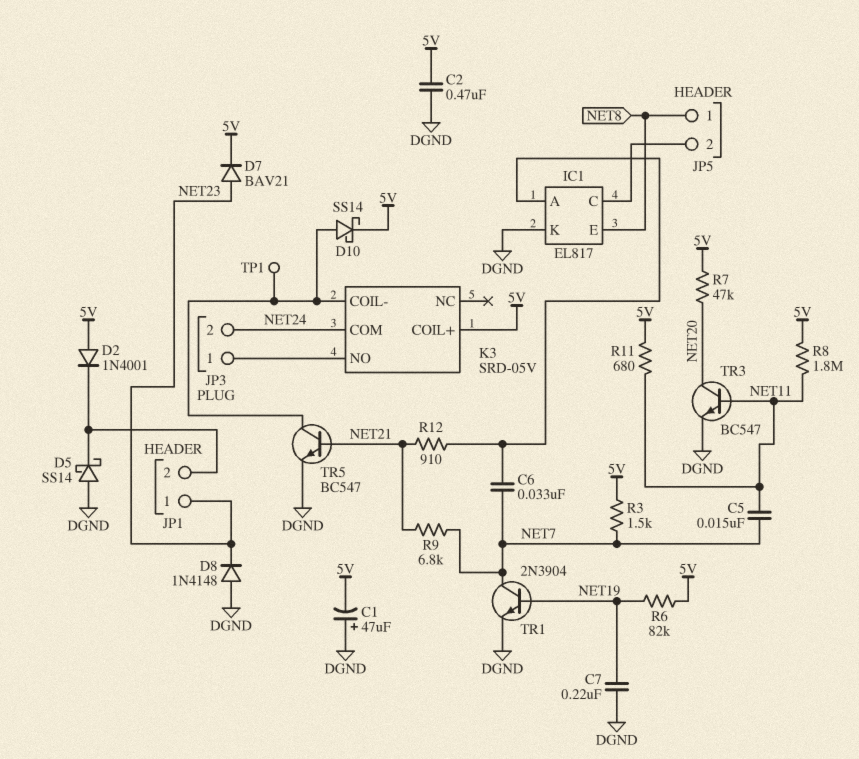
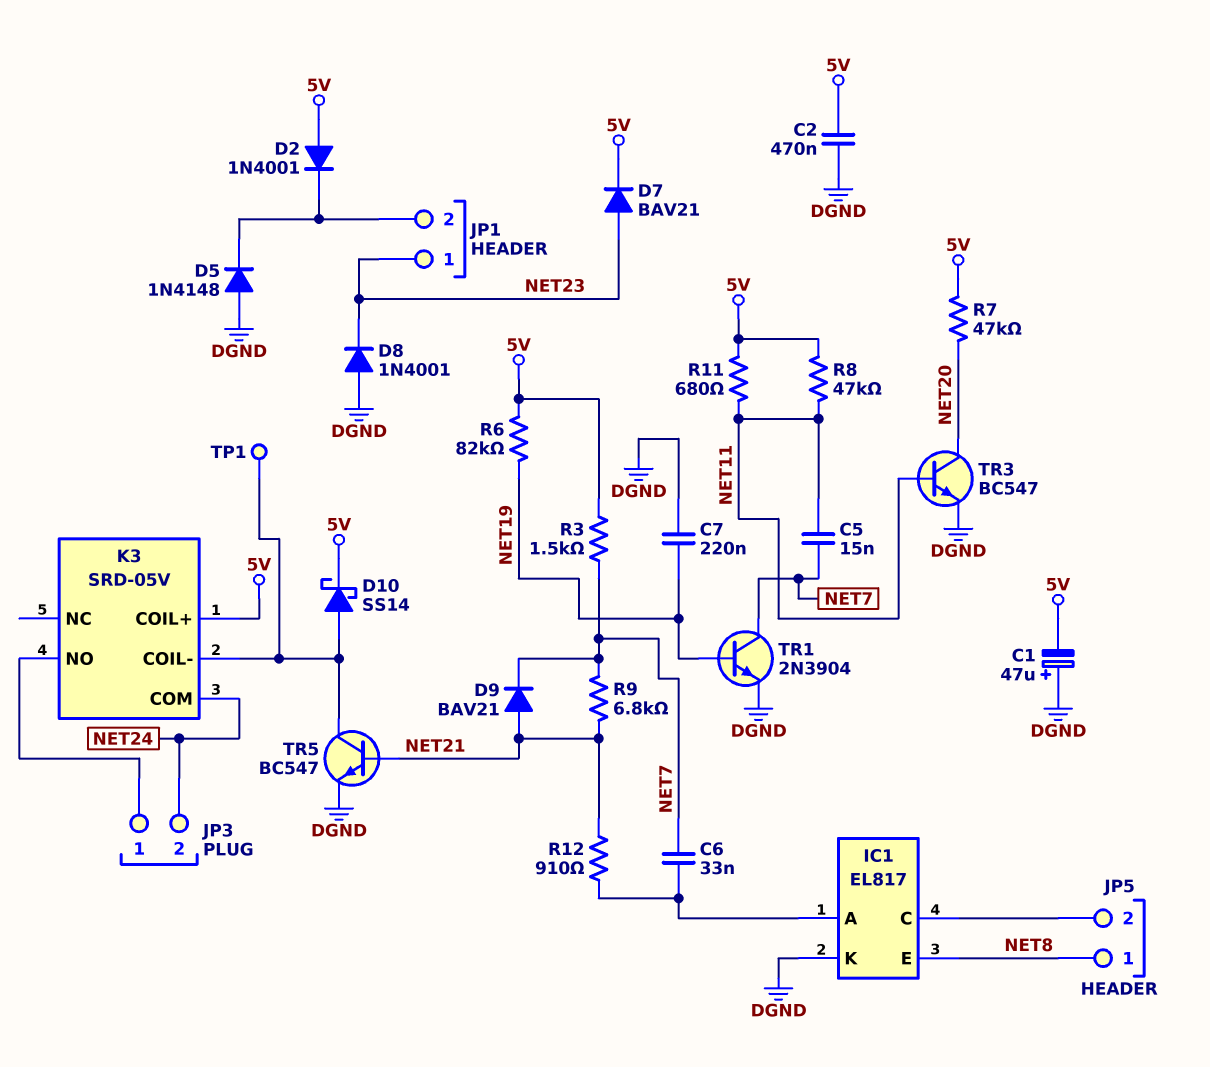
D5: schottky SS14 (A DGND, K JP1/2) -> diode 1N4148 (A DGND, K JP1/2)
D8: diode 1N4148 (A DGND, K NET23) -> diode 1N4001 (A DGND, K NET23)
D9: none -> diode BAV21 (A NET21, K NET7)
R8: 1.8M (5V, NET11) -> 47k (5V, NET11)

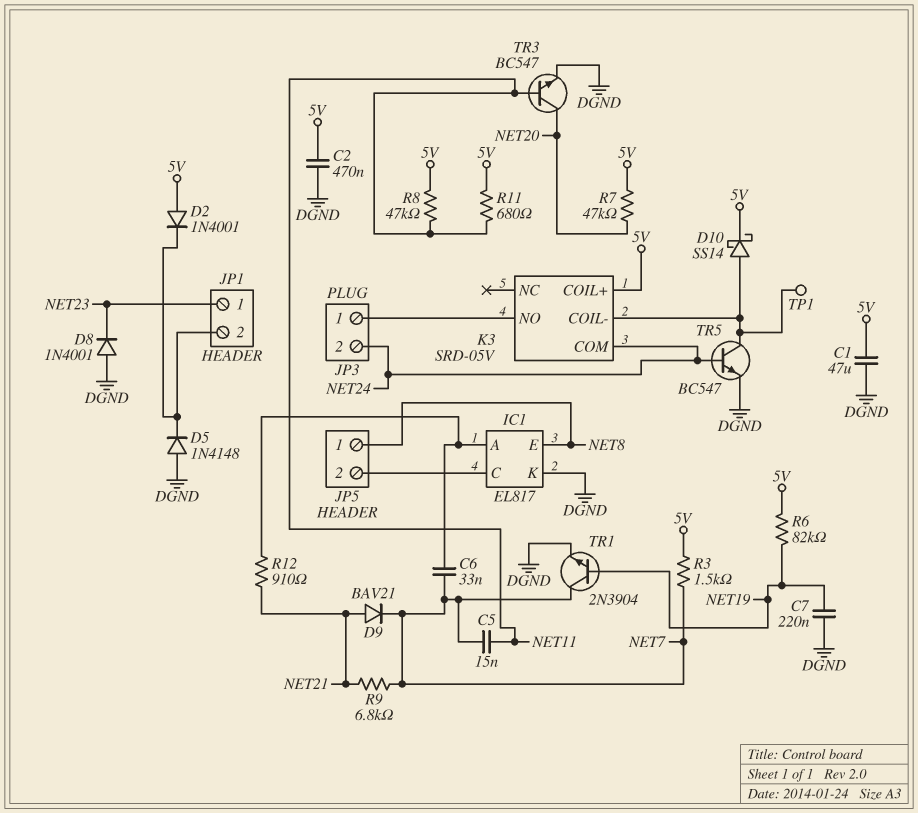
C1: 47uF (plus DGND, minus 5V) -> 47uF (5V, DGND)
D7: diode BAV21 (A NET23, K 5V) -> none
TR5: NPN BC547 (B NET21, C K3/COIL-, E DGND) -> NPN BC547 (B NET24, C K3/COIL-, E DGND)

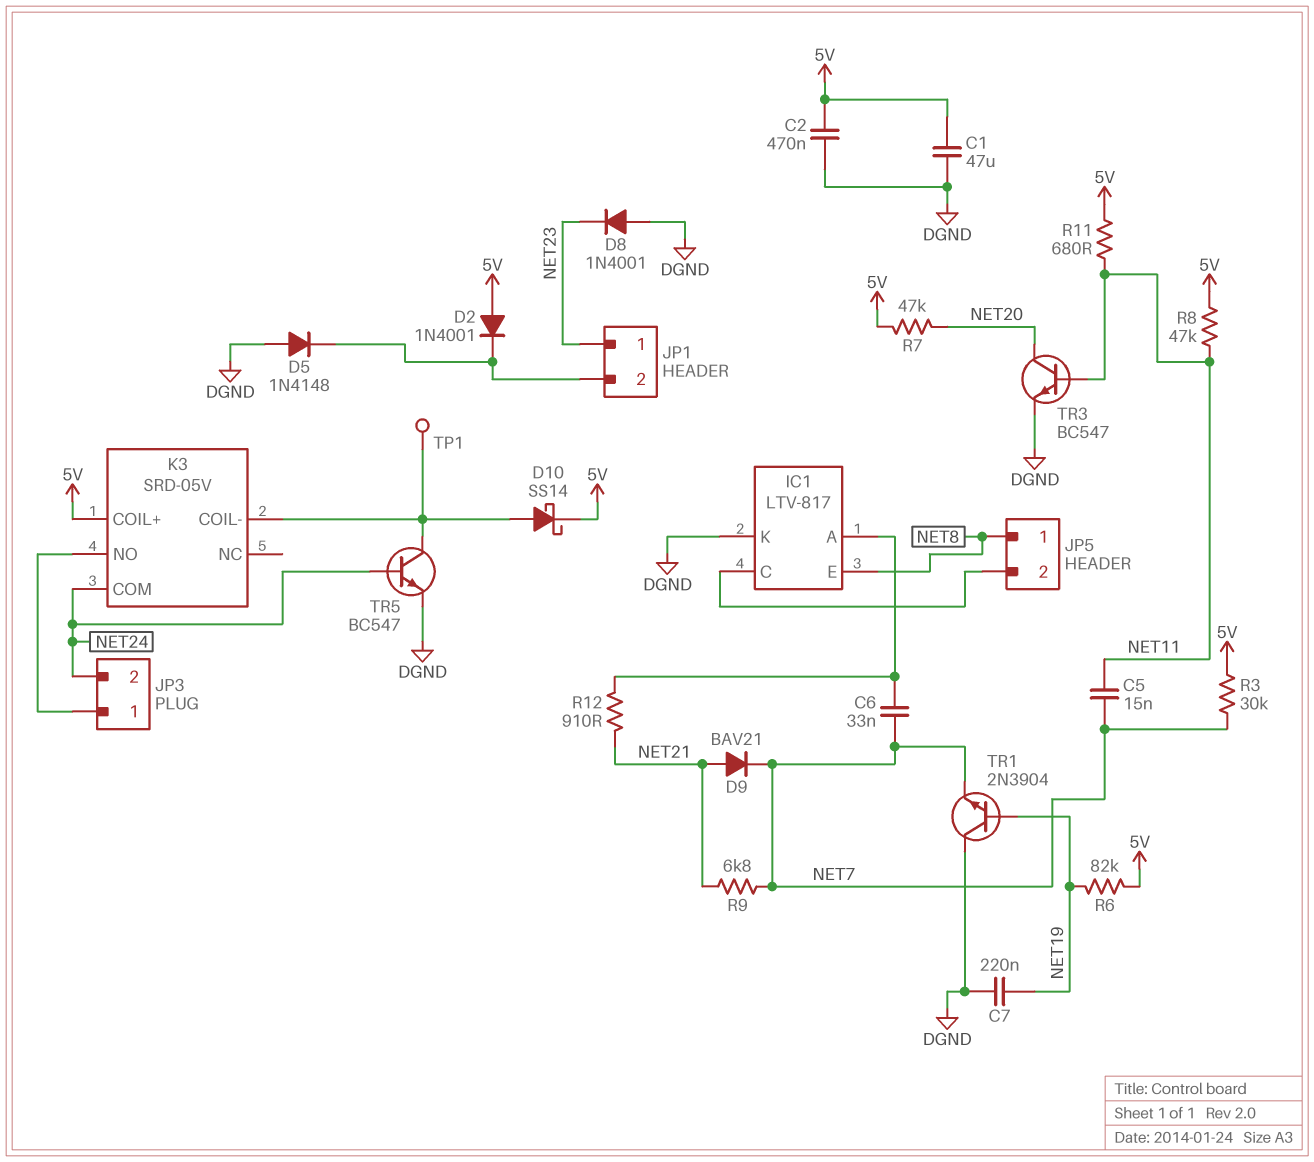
IC1: EL817 -> LTV-817
R3: 1.5k (5V, NET7) -> 30k (5V, NET7)
TR1: NPN 2N3904 (B NET19, C NET7, E DGND) -> NPN 2N3904 (B NET19, C DGND, E NET7)

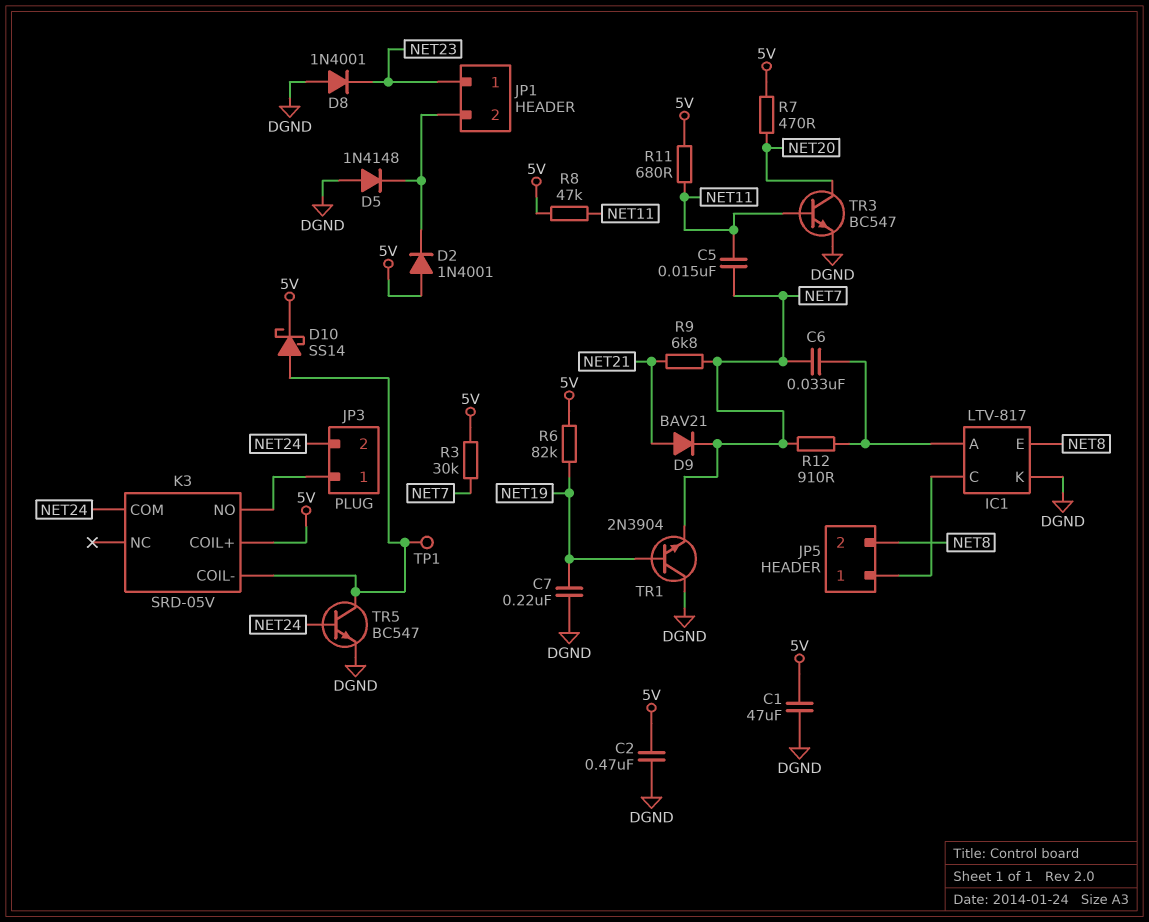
JP5 pin 1: NET8 -> IC1/C
JP5 pin 2: IC1/C -> NET8
R7: 47k (5V, NET20) -> 470 (5V, NET20)
R12: 910 (IC1/A, NET21) -> 910 (IC1/A, NET7)

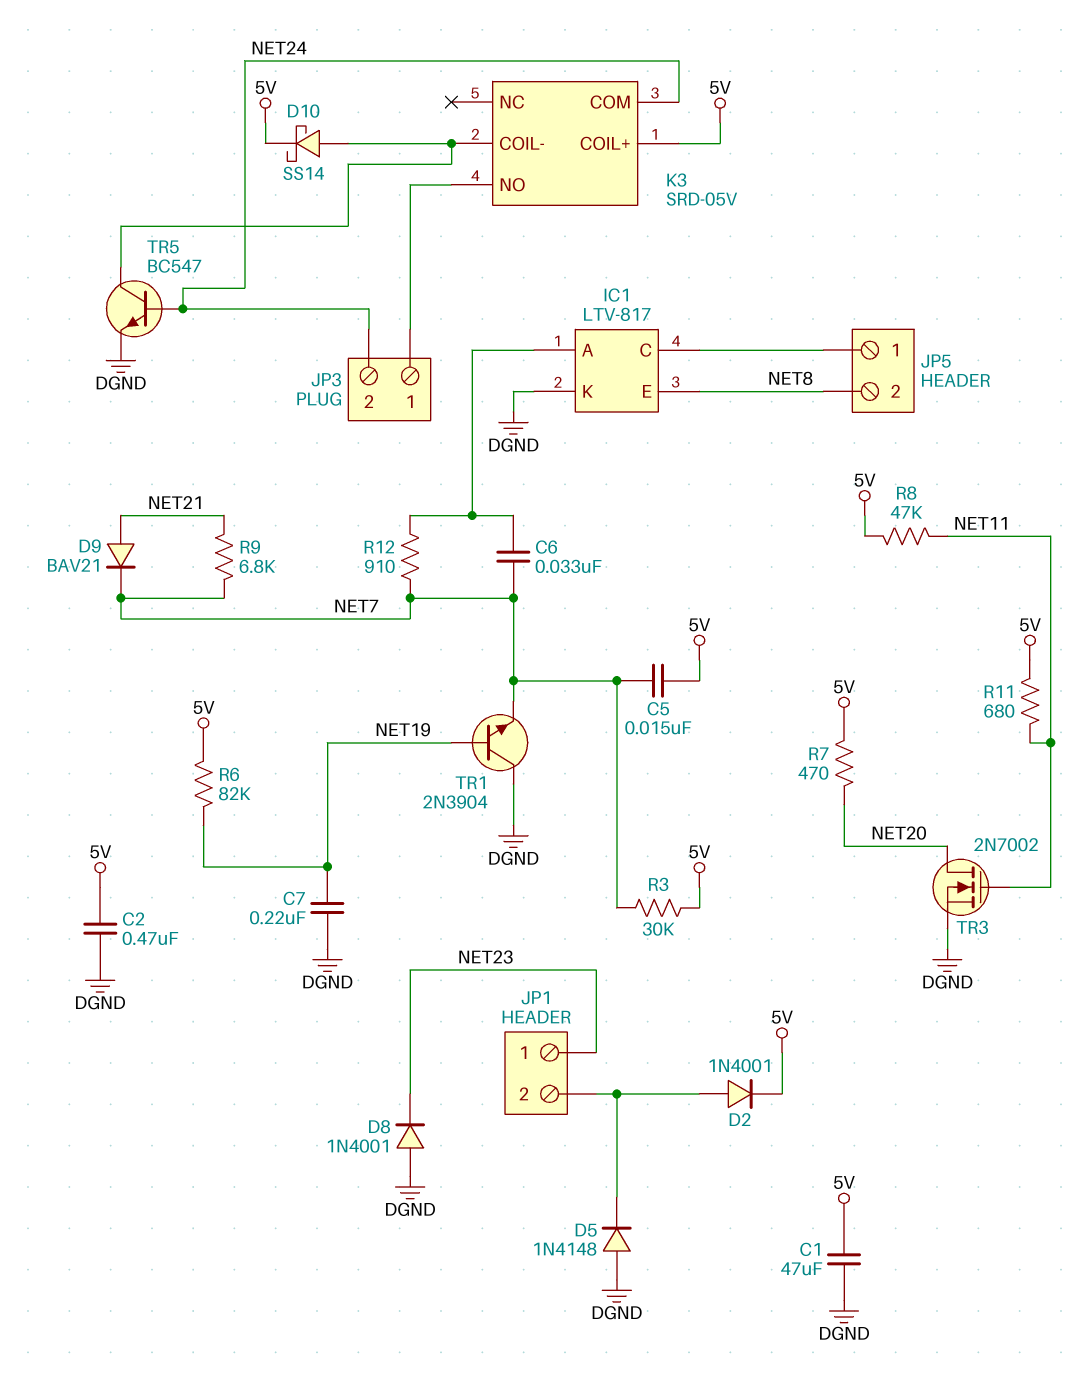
C5: 15nF (NET7, NET11) -> 15nF (5V, NET7)
D2: diode 1N4001 (A 5V, K JP1/2) -> diode 1N4001 (A JP1/2, K 5V)
TP1: test point (K3/COIL-) -> none
TR3: NPN BC547 (B NET11, C NET20, E DGND) -> NMOS 2N7002 (G NET11, D NET20, S DGND)

